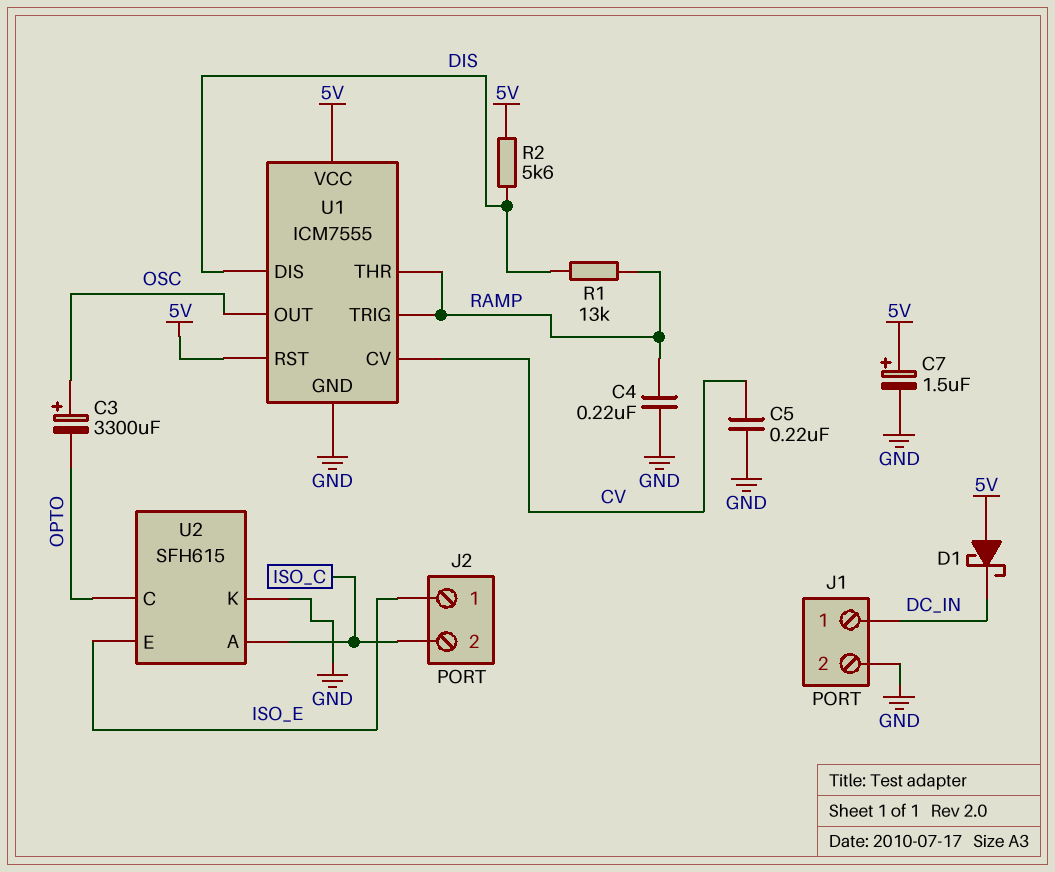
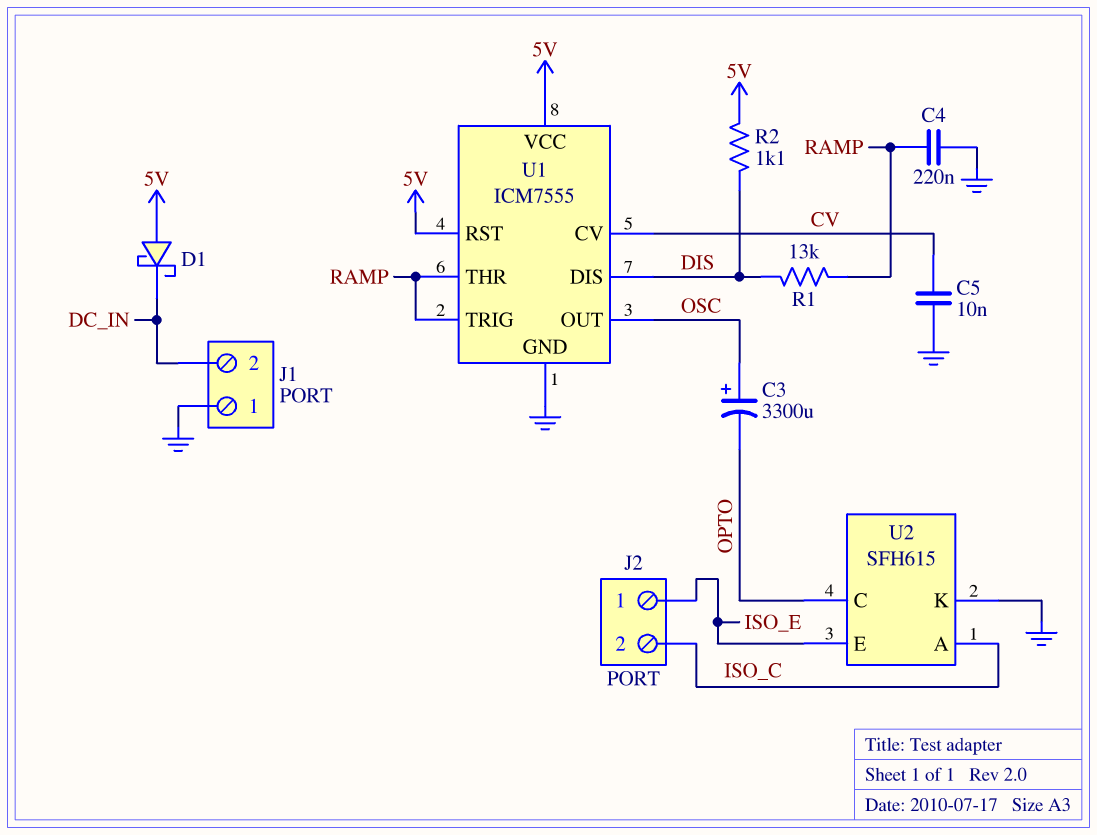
C5: 220nF (CV, GND) -> 10nF (CV, GND)
C7: 1.5uF (plus 5V, minus GND) -> none
J1 pin 1: DC_IN -> GND
J1 pin 2: GND -> DC_IN
R2: 5.6k (5V, DIS) -> 1.1k (5V, DIS)

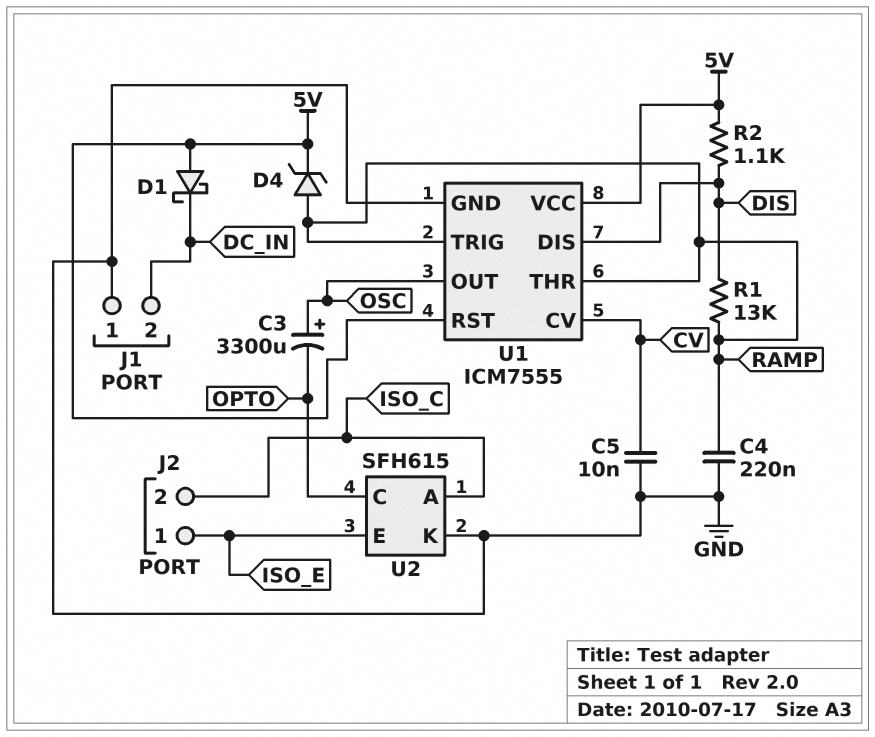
D4: none -> zener (A RAMP, K 5V)

